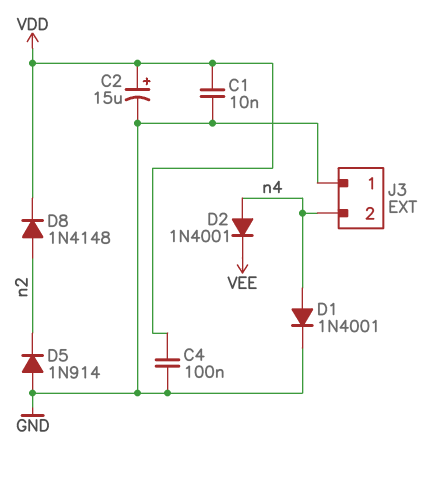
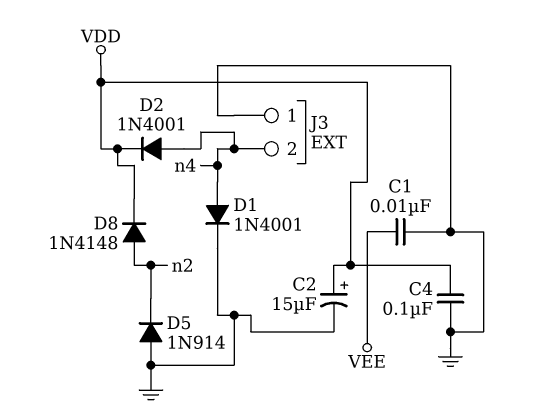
C1: 10nF (GND, VDD) -> 10nF (GND, VEE)
D2: diode 1N4001 (A n4, K VEE) -> diode 1N4001 (A n4, K VDD)

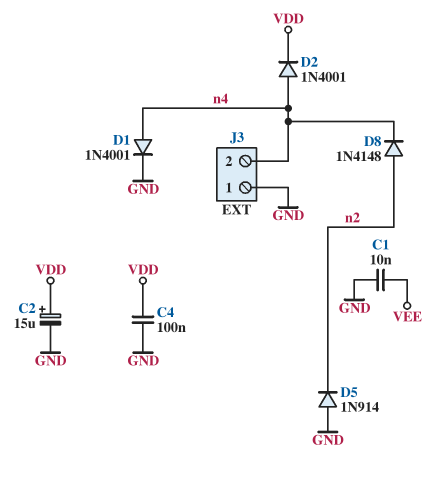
D8: diode 1N4148 (A n2, K VDD) -> diode 1N4148 (A n2, K n4)

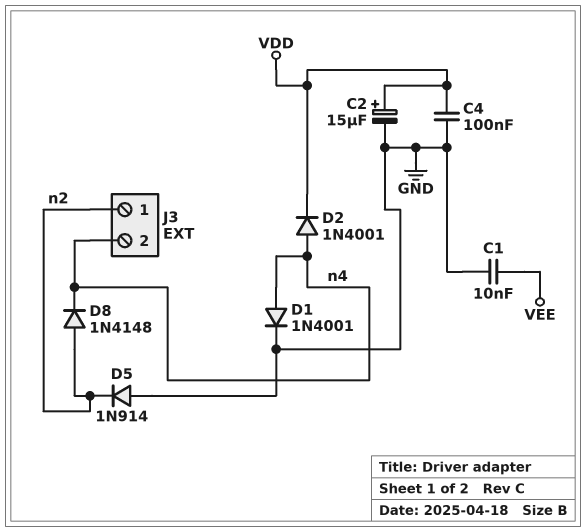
J3 pin 1: GND -> n2

